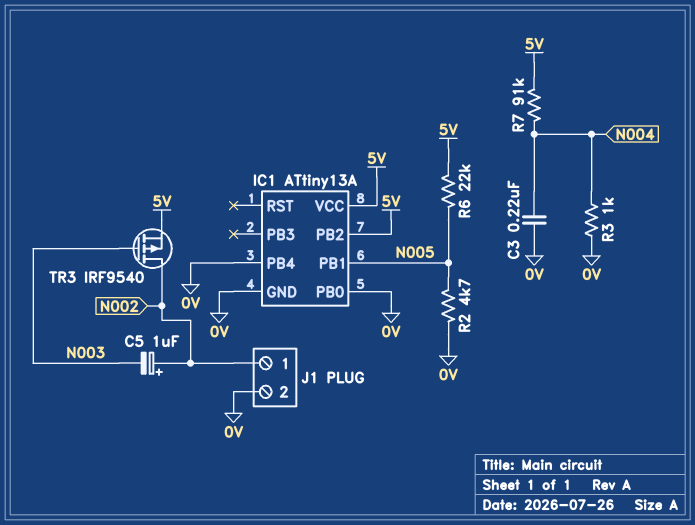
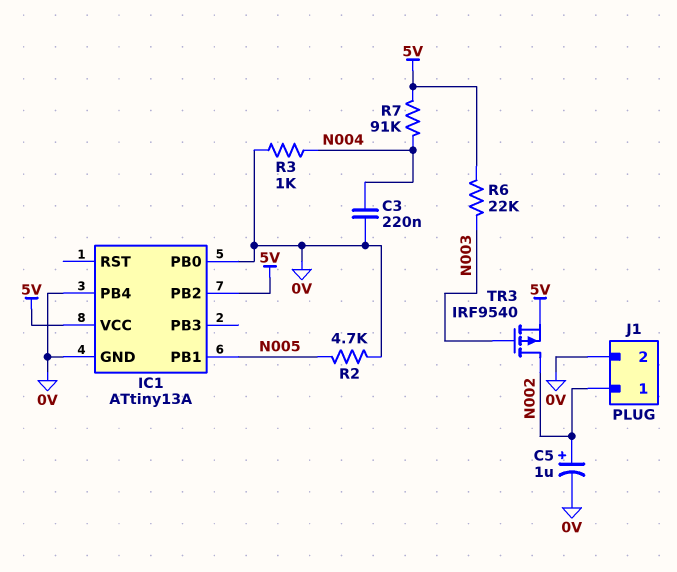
C5: 1uF (plus N002, minus N003) -> 1uF (plus N002, minus 0V)
R6: 22k (5V, N005) -> 22k (5V, N003)

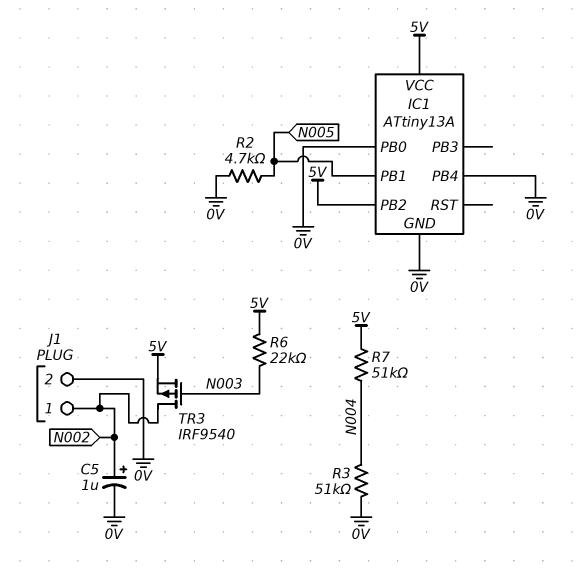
C3: 220nF (0V, N004) -> none
R3: 1k (0V, N004) -> 51k (0V, N004)
R7: 91k (5V, N004) -> 51k (5V, N004)

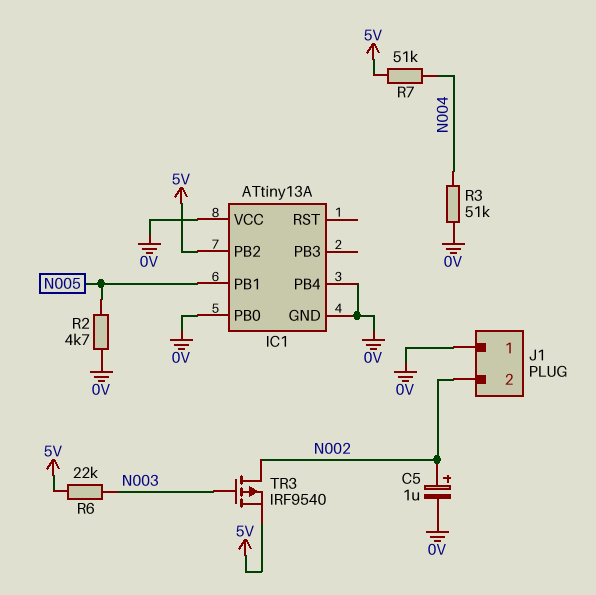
IC1 pin VCC: 5V -> 0V
J1 pin 1: N002 -> 0V
J1 pin 2: 0V -> N002

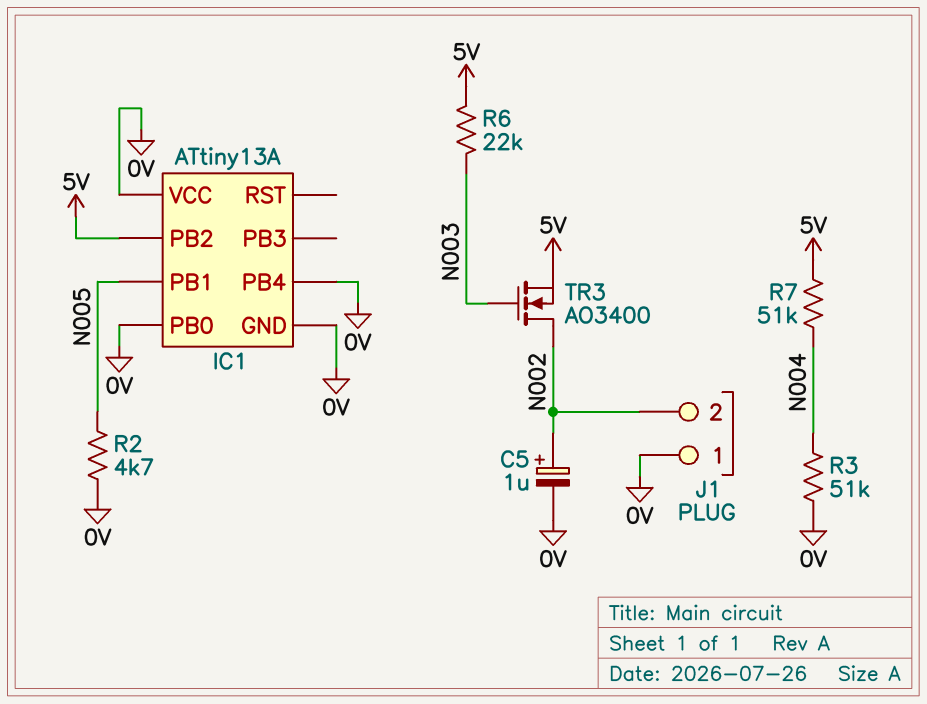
TR3: PMOS IRF9540 (G N003, D N002, S 5V) -> NMOS AO3400 (G N003, D N002, S 5V)

